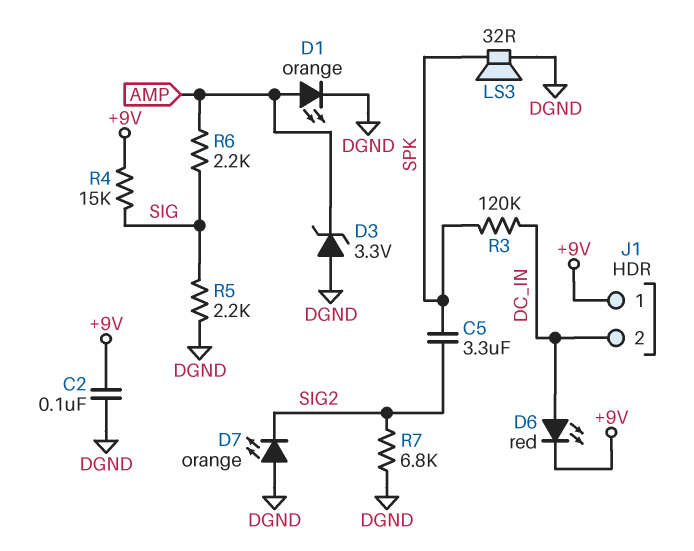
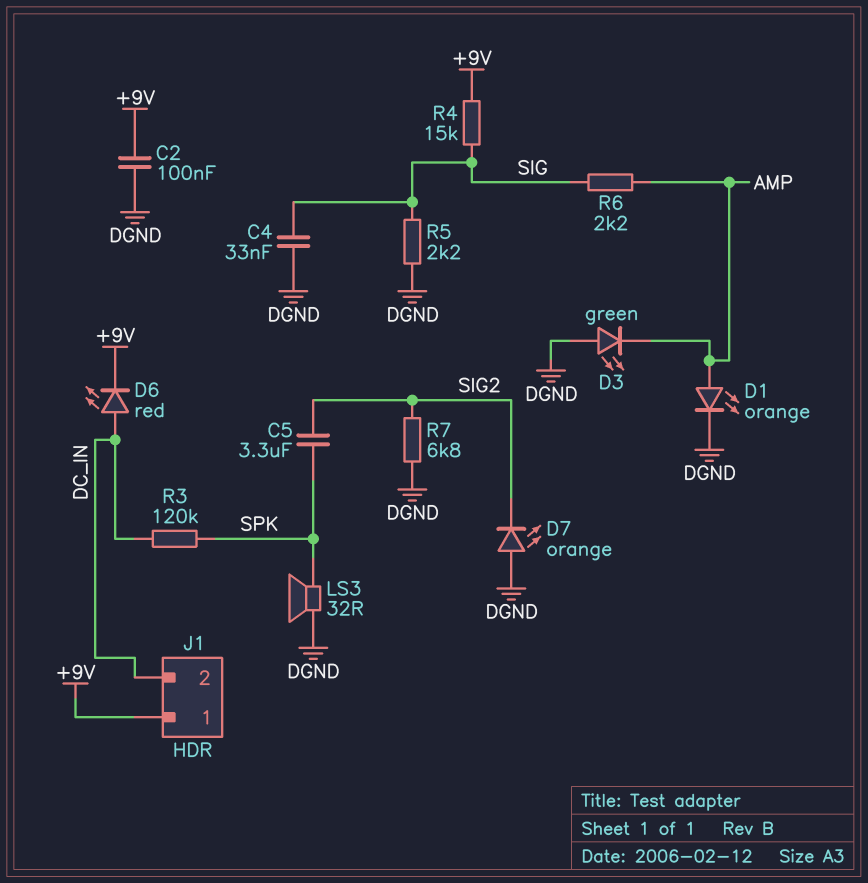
C4: none -> 33nF (DGND, SIG)
D3: zener 3.3V (A DGND, K AMP) -> LED green (A DGND, K AMP)

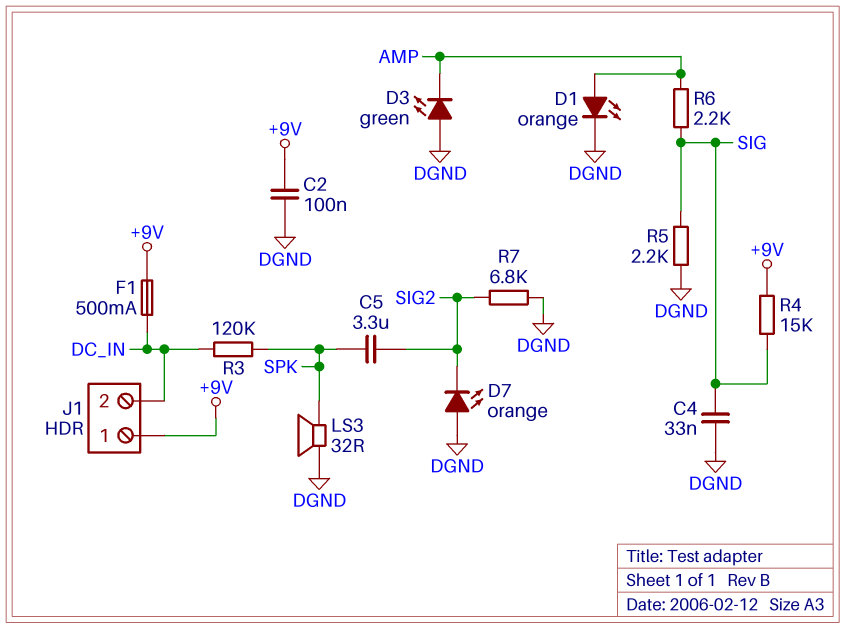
D6: LED red (A DC_IN, K +9V) -> none
F1: none -> 500mA (+9V, DC_IN)

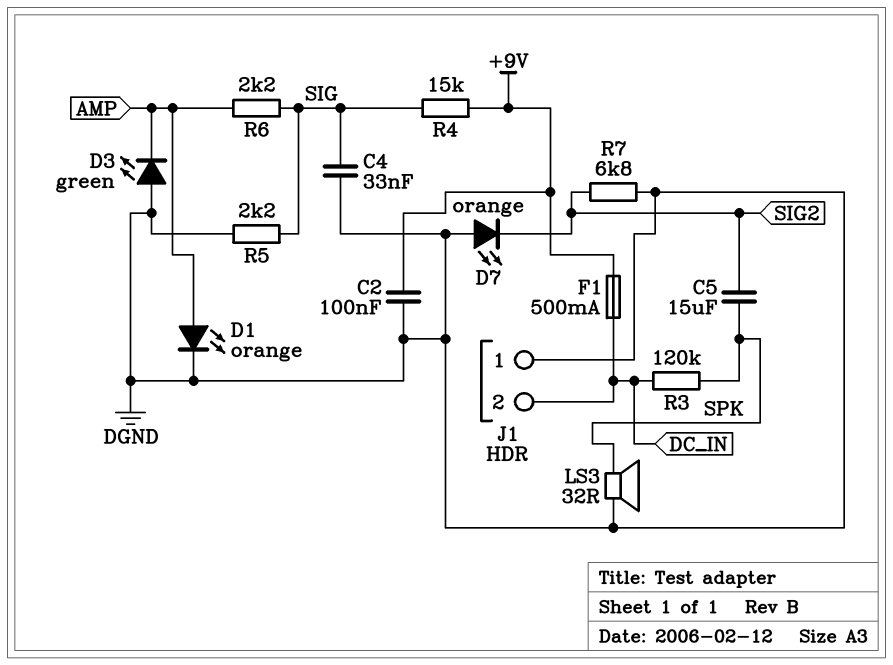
C5: 3.3uF (SIG2, SPK) -> 15uF (SIG2, SPK)
J1 pin 1: +9V -> DGND

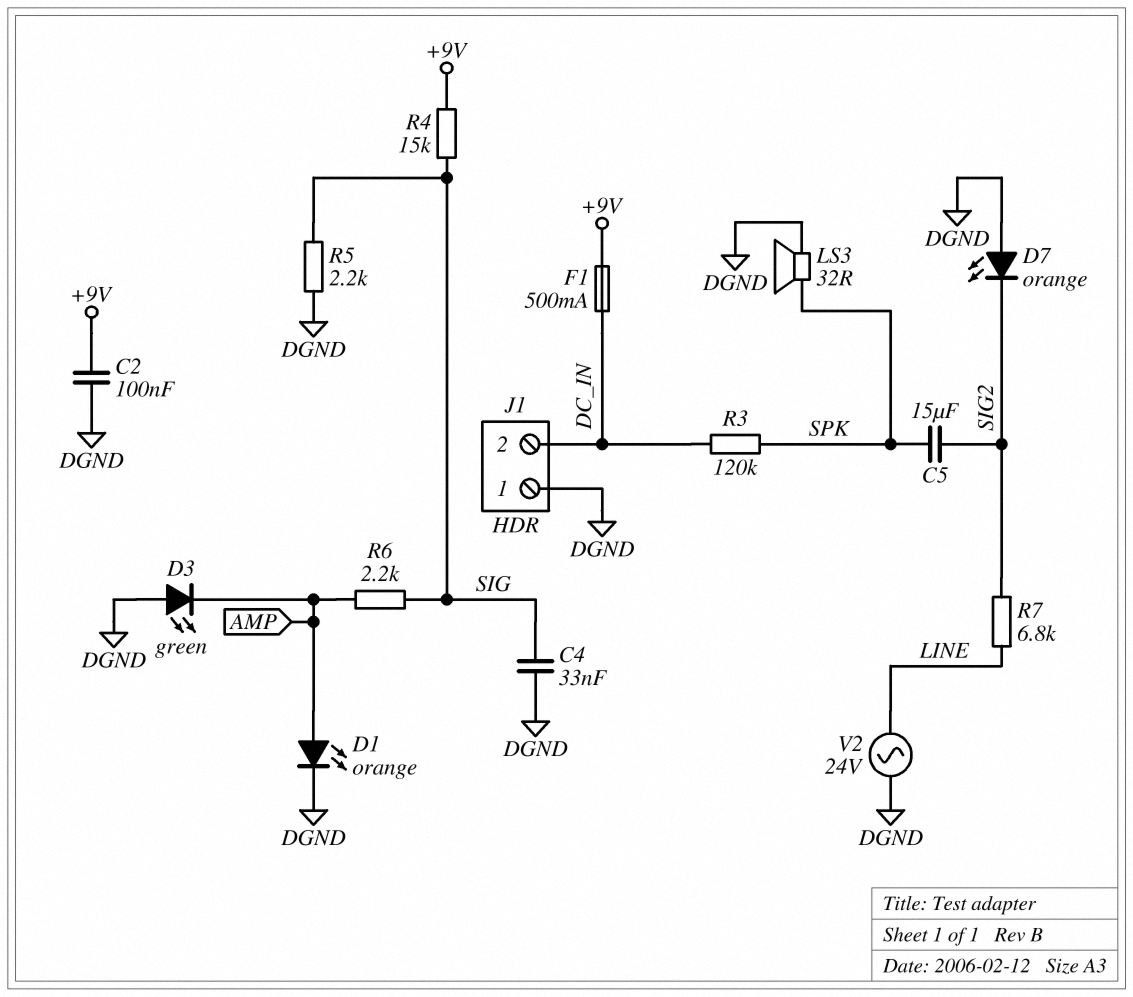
R7: 6.8k (DGND, SIG2) -> 6.8k (LINE, SIG2)
V2: none -> AC 24V (DGND, LINE)

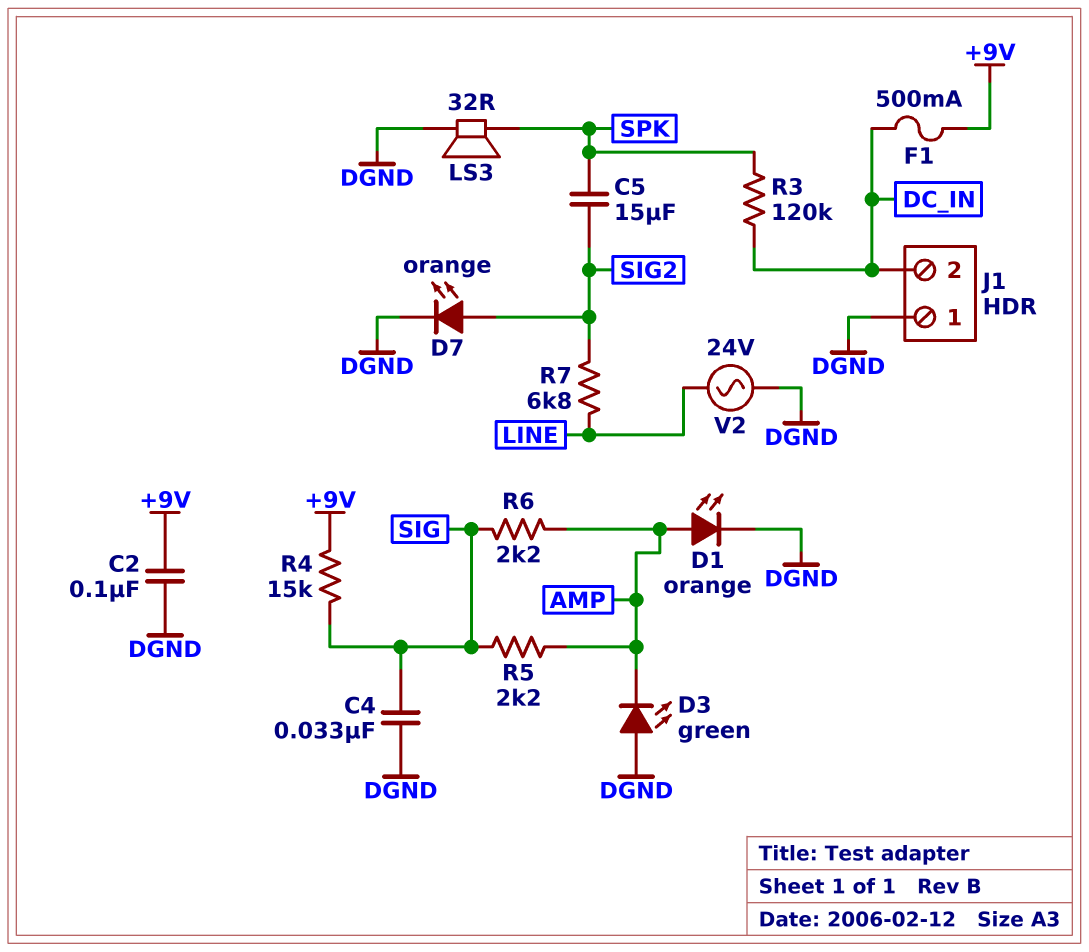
D7: LED orange (A DGND, K SIG2) -> LED orange (A SIG2, K DGND)
R5: 2.2k (DGND, SIG) -> 2.2k (AMP, SIG)

